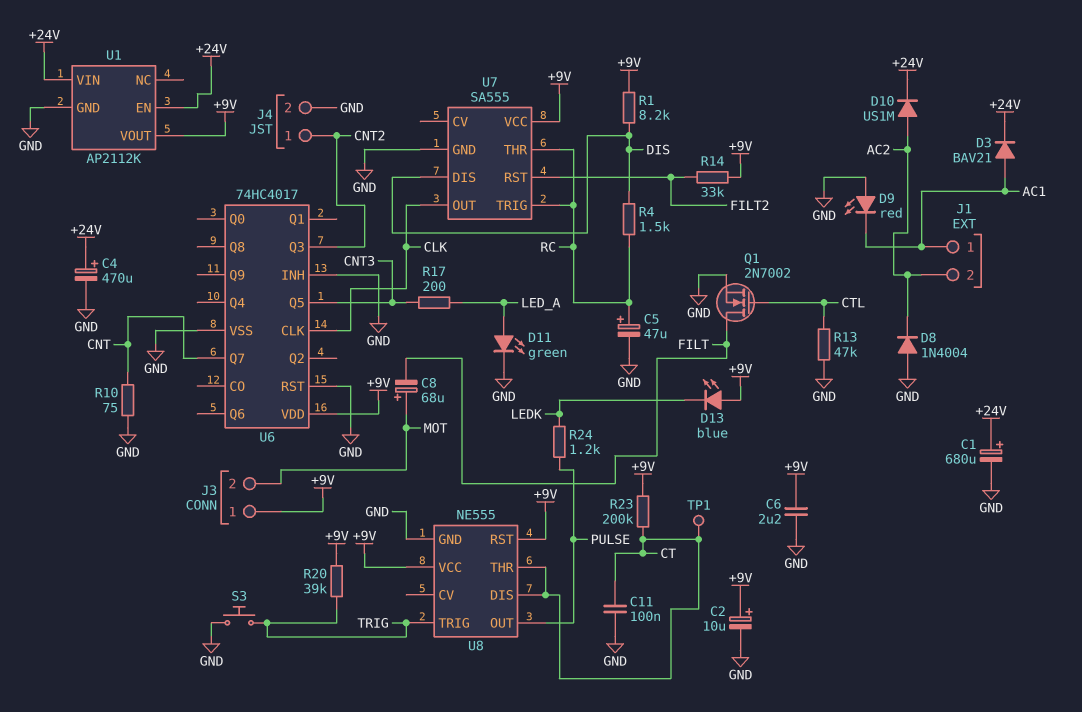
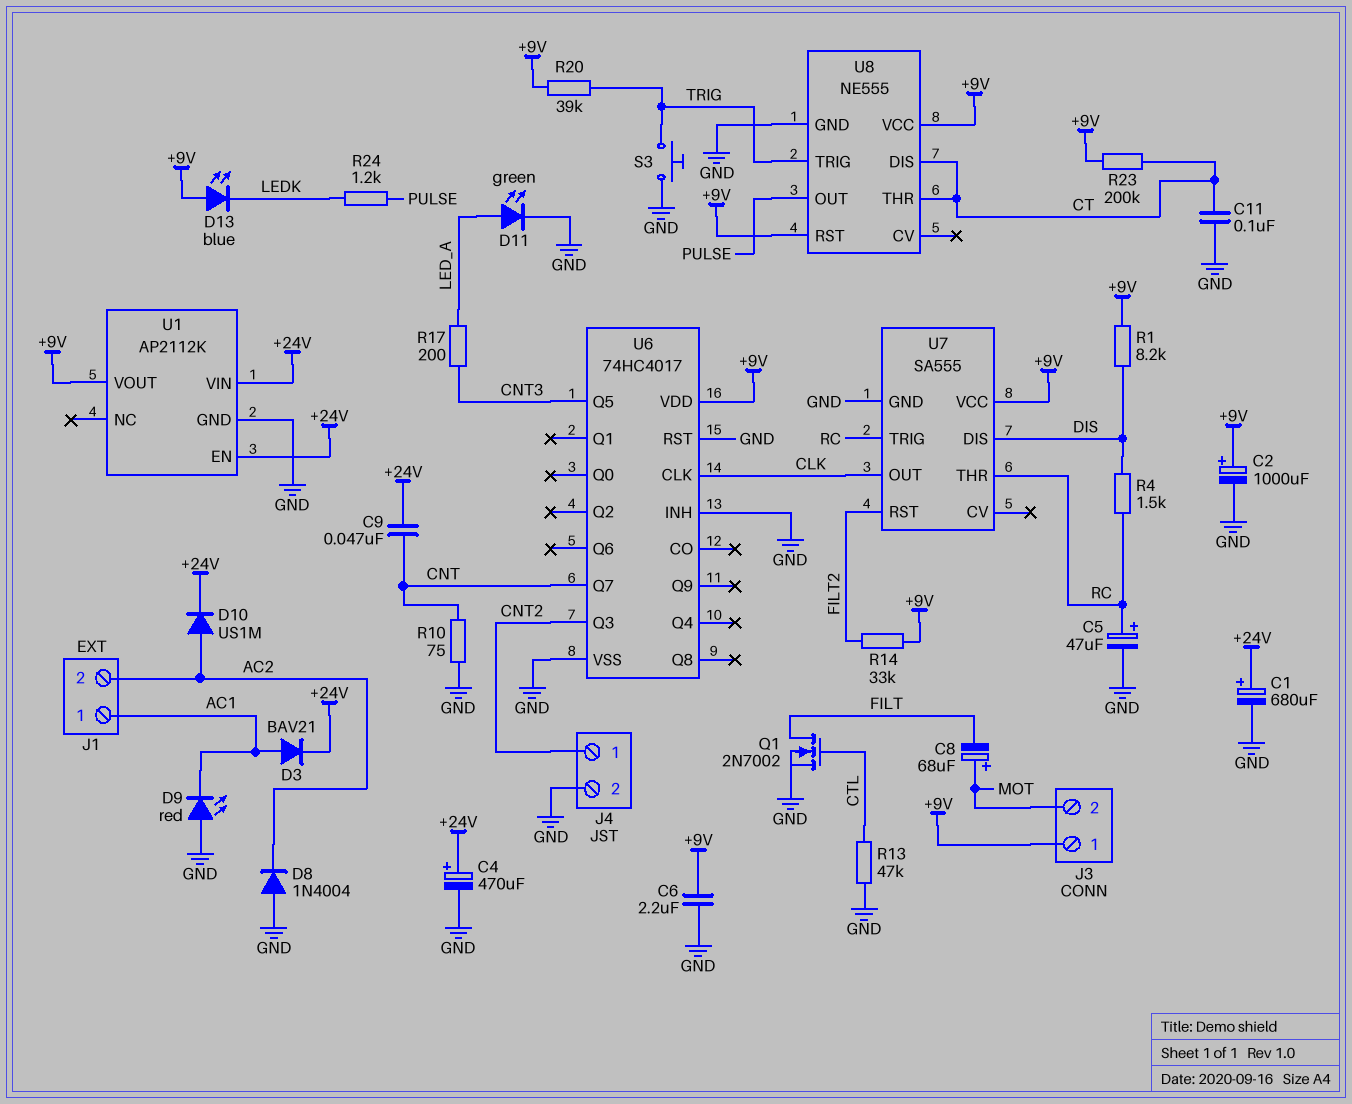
C2: 10uF (plus +9V, minus GND) -> 1000uF (plus +9V, minus GND)
C9: none -> 47nF (+24V, CNT)
TP1: test point (CT) -> none

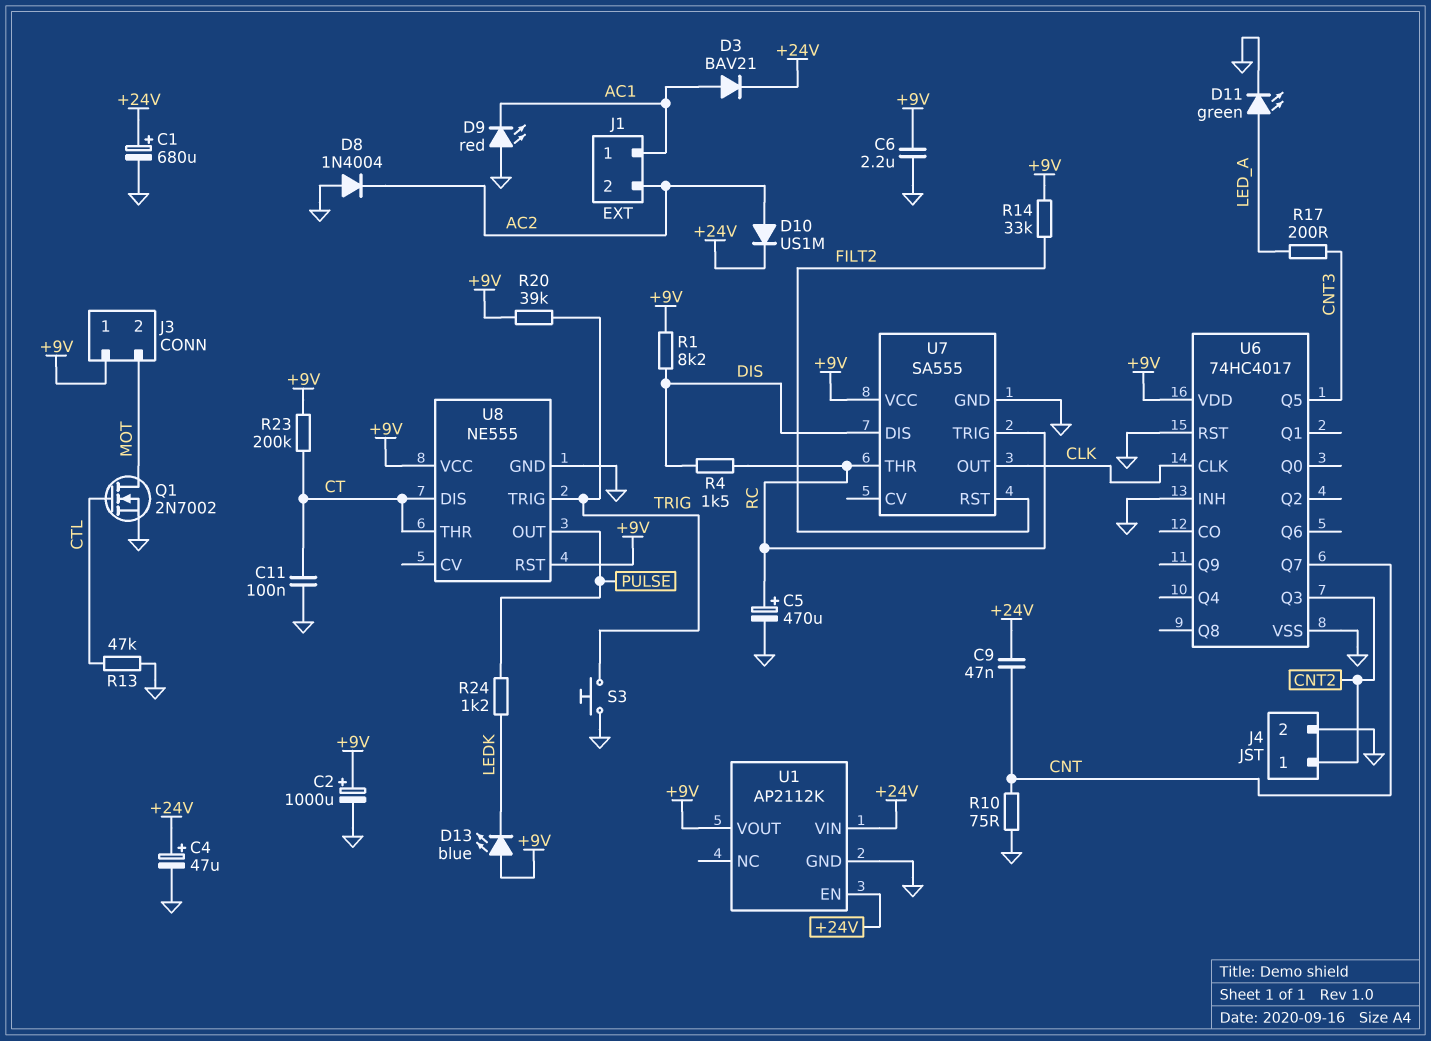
C4: 470uF (plus +24V, minus GND) -> 47uF (plus +24V, minus GND)
C5: 47uF (plus RC, minus GND) -> 470uF (plus RC, minus GND)
C8: 68uF (plus MOT, minus FILT) -> none
Q1: NMOS 2N7002 (G CTL, D FILT, S GND) -> NMOS 2N7002 (G CTL, D MOT, S GND)

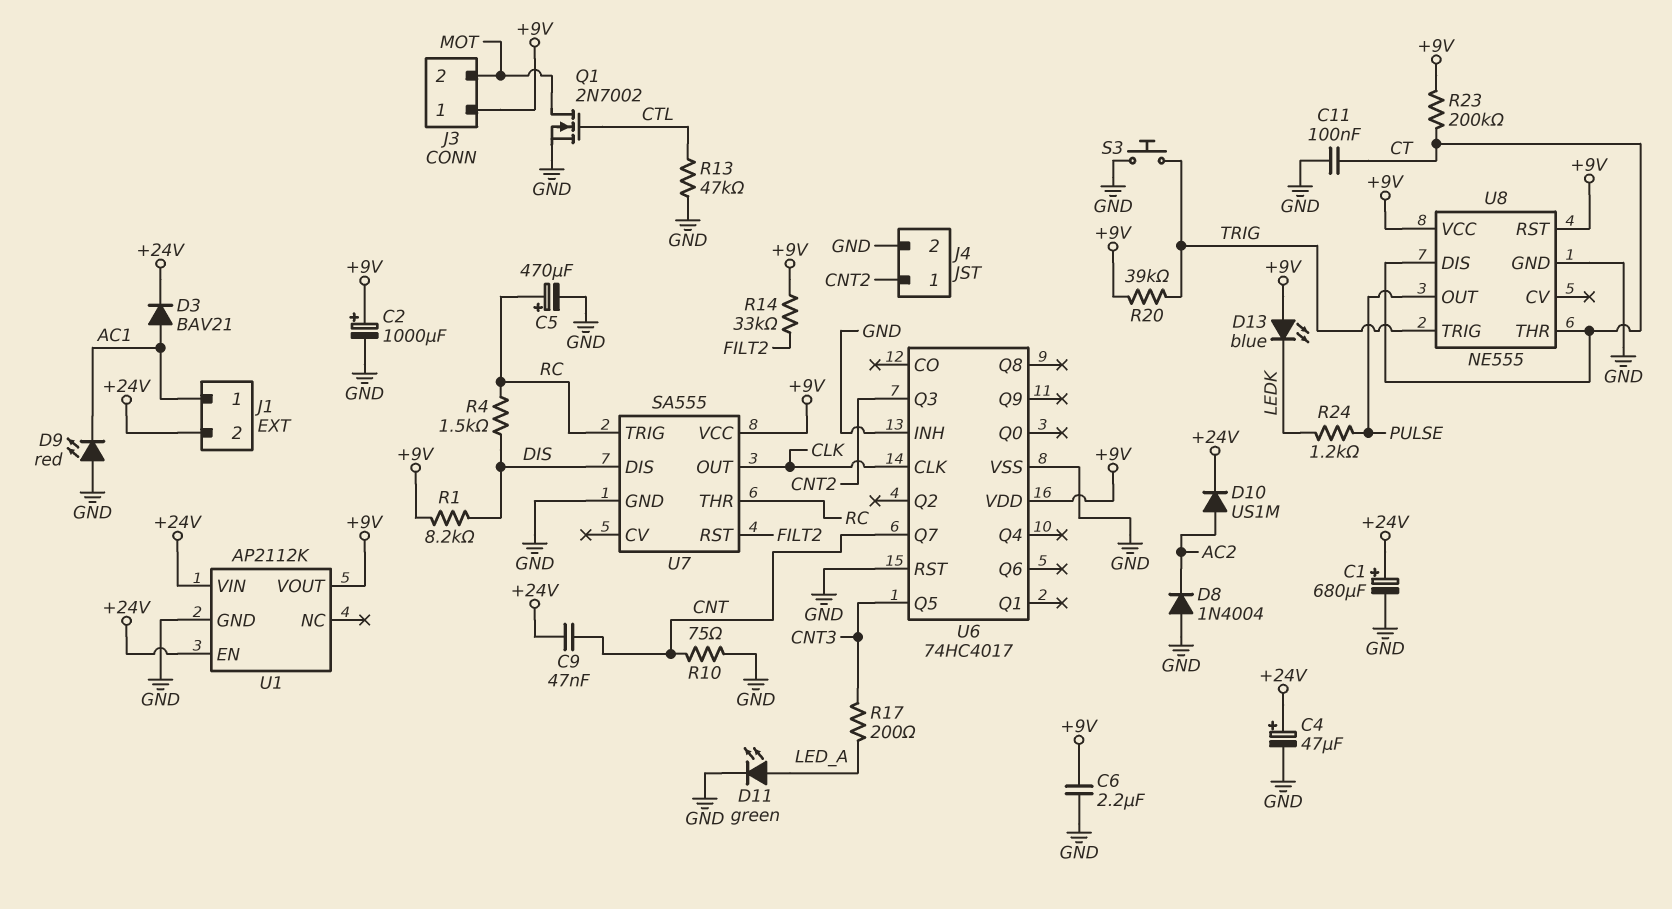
J1 pin 2: AC2 -> +24V

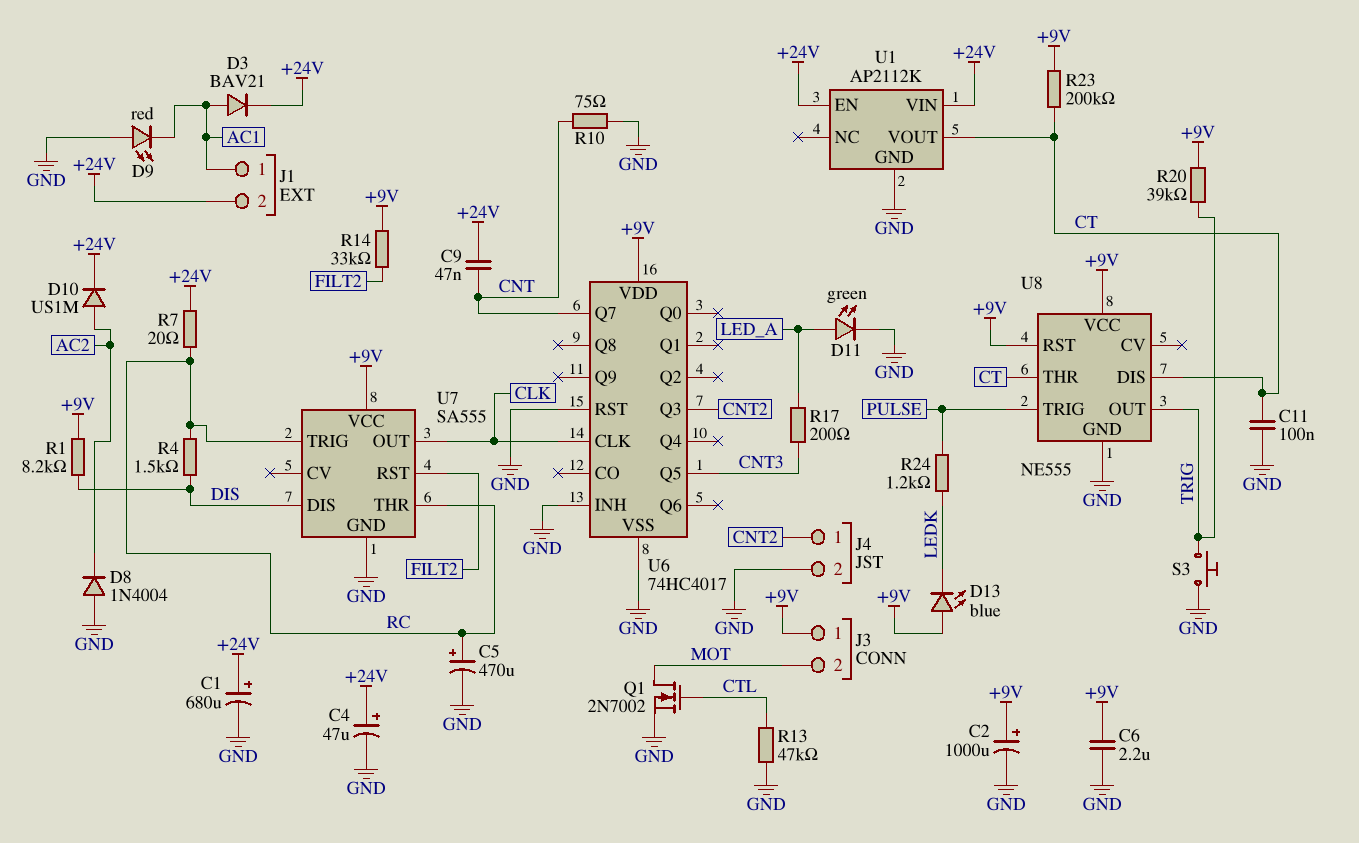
R7: none -> 20 (+24V, RC)
U1 pin VOUT: +9V -> CT
U8 pin OUT: PULSE -> TRIG
U8 pin TRIG: TRIG -> PULSE

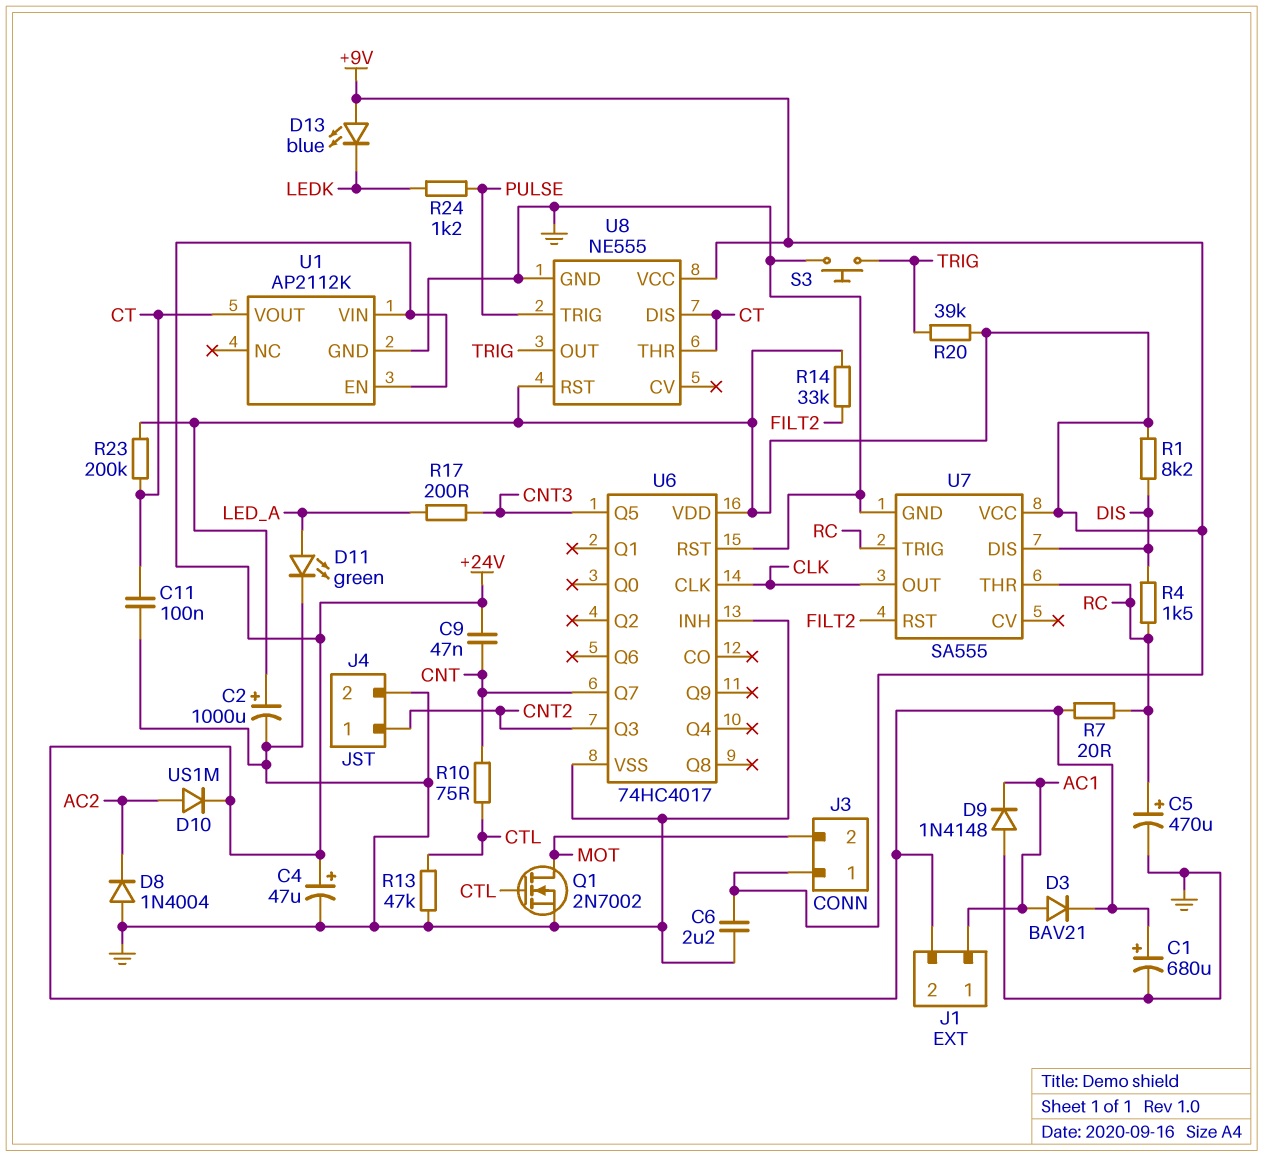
D9: LED red (A GND, K AC1) -> diode 1N4148 (A GND, K AC1)
R10: 75 (CNT, GND) -> 75 (CNT, CTL)

